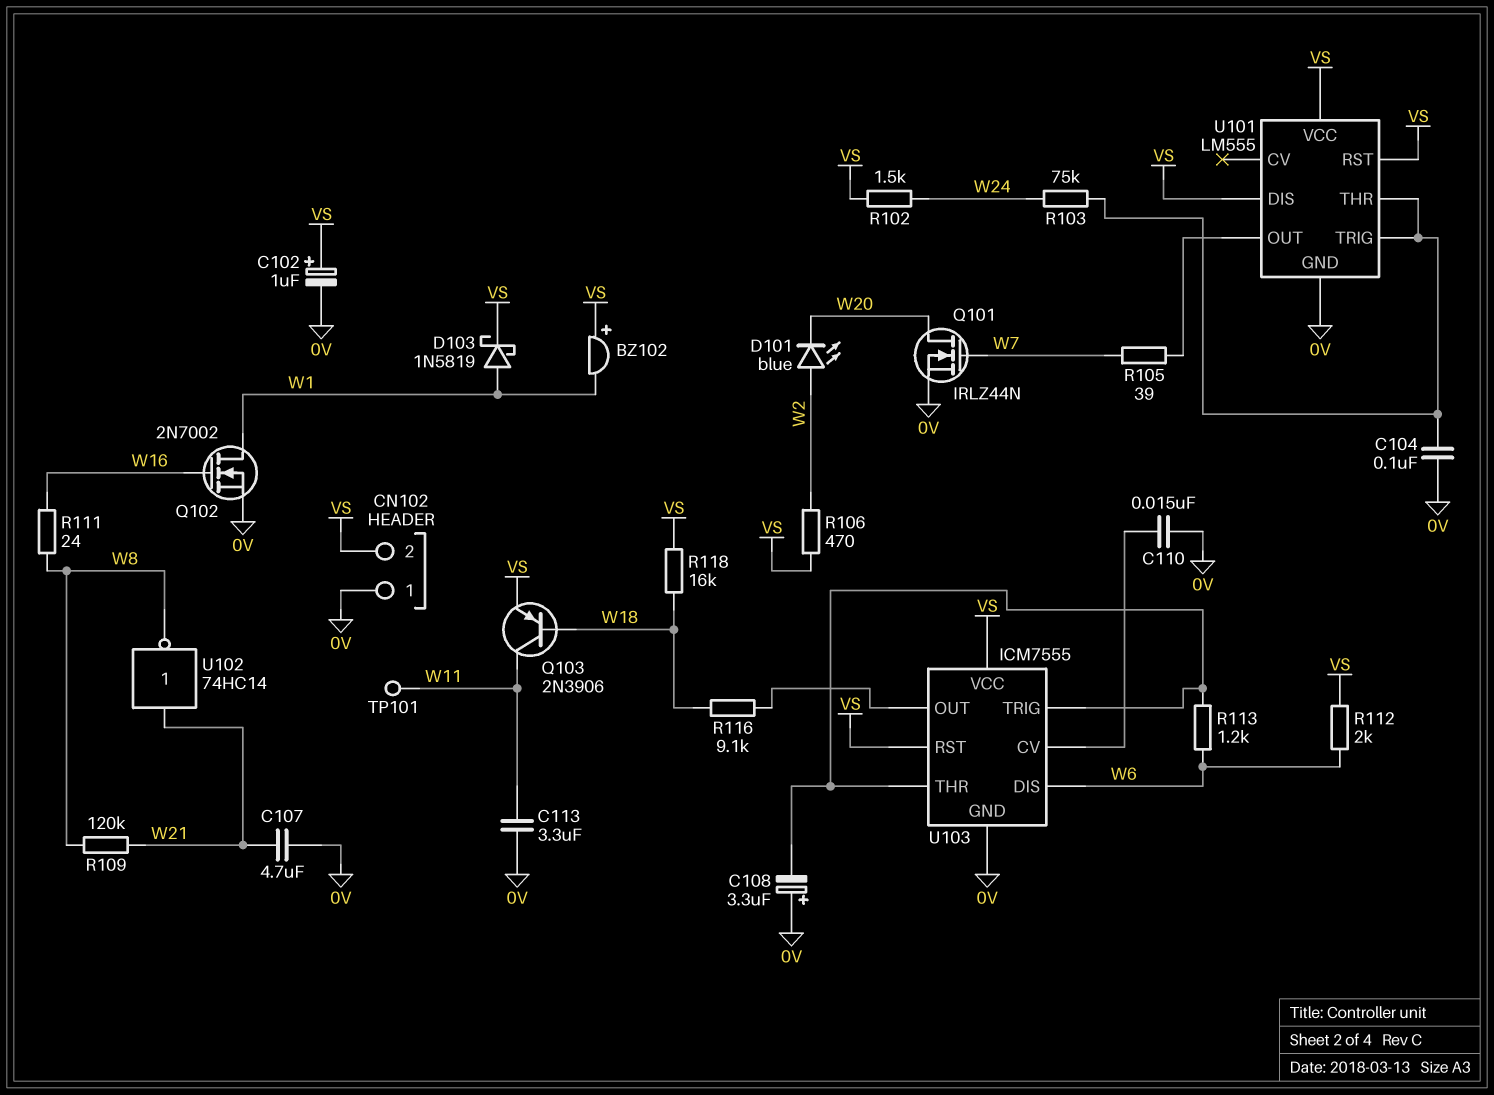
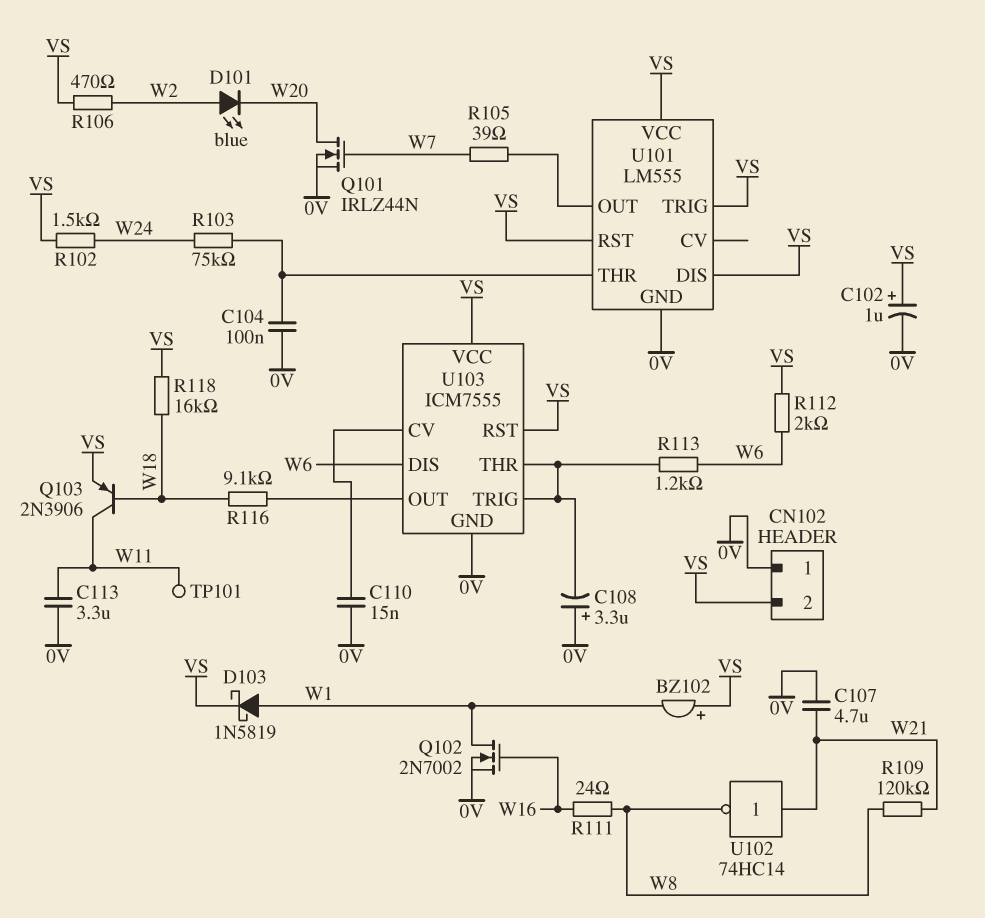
U101 pin TRIG: U101/THR -> VS

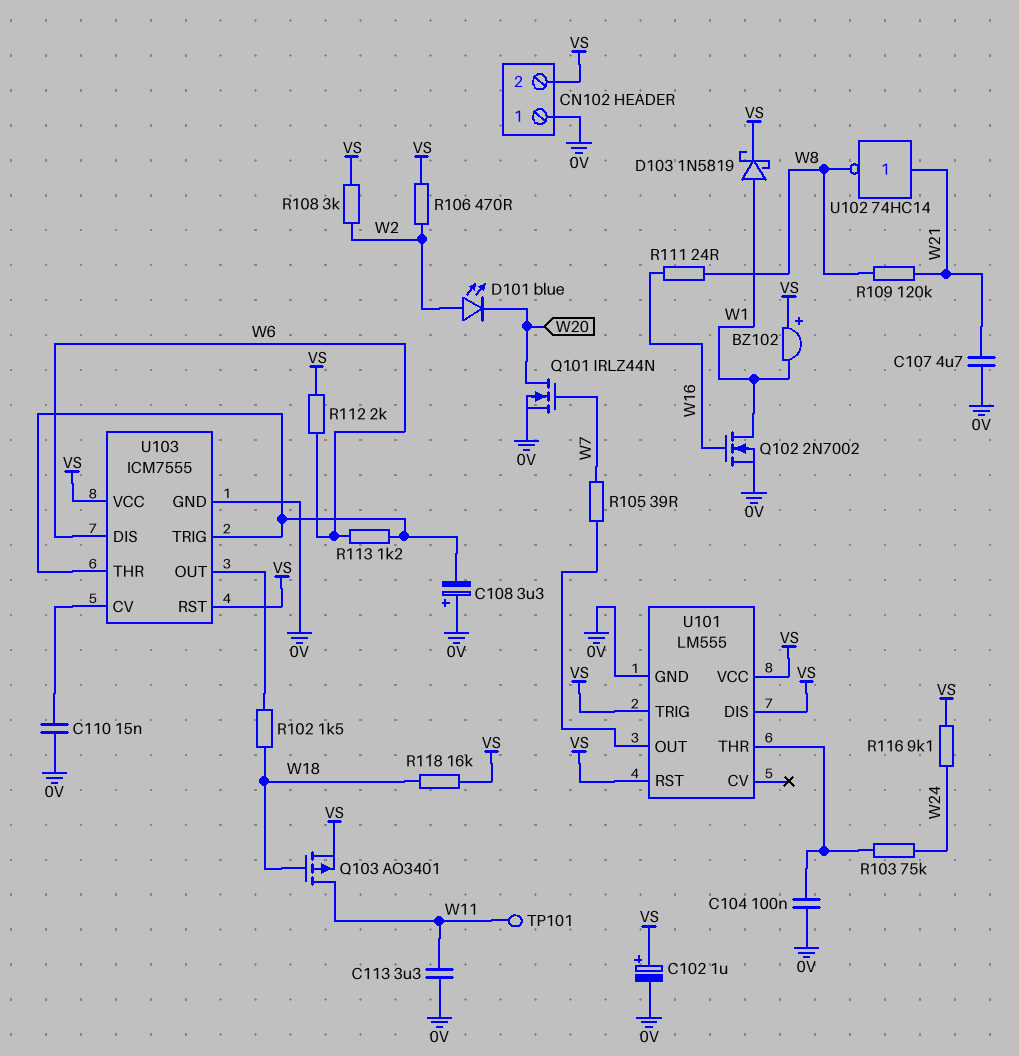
Q103: PNP 2N3906 (B W18, C W11, E VS) -> PMOS AO3401 (G W18, D W11, S VS)
R102: 1.5k (VS, W24) -> 1.5k (U103/OUT, W18)
R108: none -> 3k (VS, W2)
R116: 9.1k (U103/OUT, W18) -> 9.1k (VS, W24)

